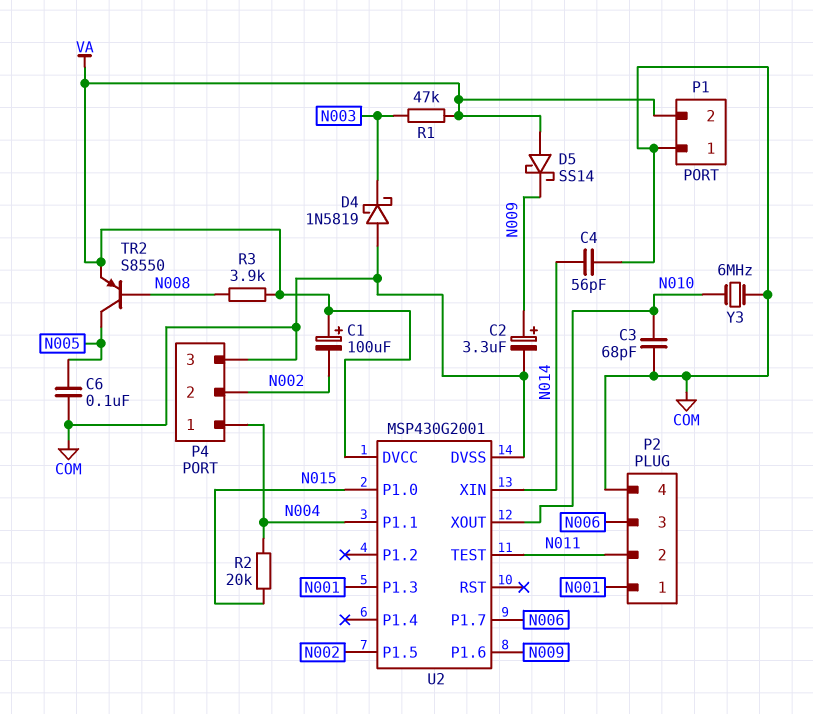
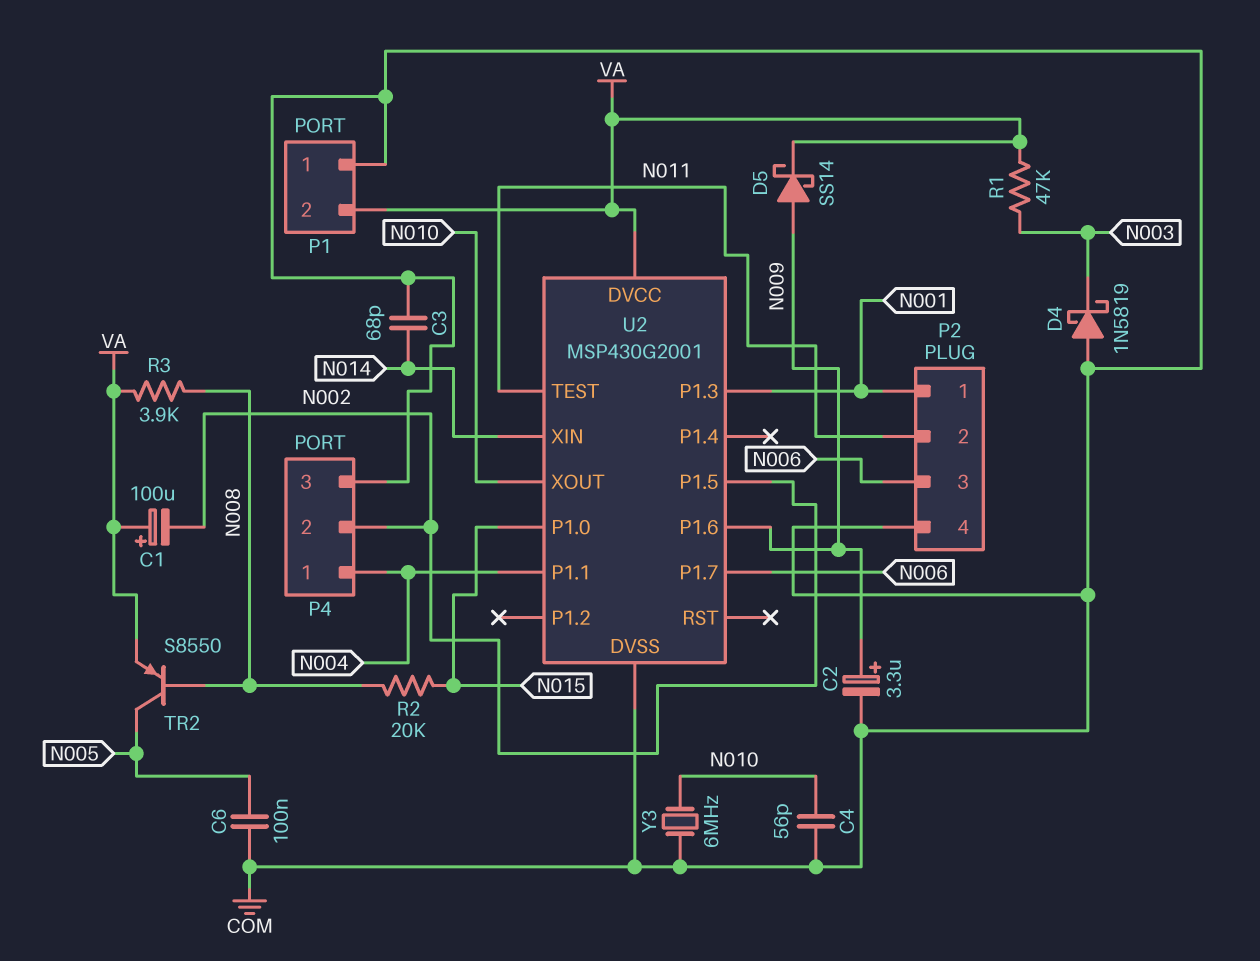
C3: 68pF (COM, N010) -> 68pF (COM, N014)
C4: 56pF (COM, N014) -> 56pF (COM, N010)
D5: schottky SS14 (A VA, K N009) -> schottky SS14 (A N009, K VA)
R2: 20k (N004, N015) -> 20k (N008, N015)

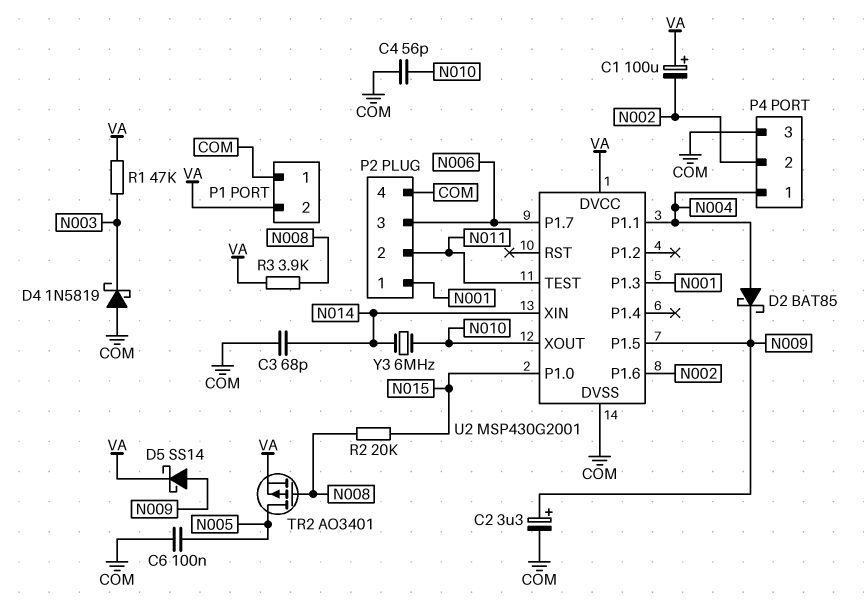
D2: none -> schottky BAT85 (A N004, K N009)
TR2: PNP S8550 (B N008, C N005, E VA) -> PMOS AO3401 (G N008, D N005, S VA)
U2 pin P1.5: N002 -> N009
U2 pin P1.6: N009 -> N002
Y3: 6MHz (COM, N010) -> 6MHz (N010, N014)

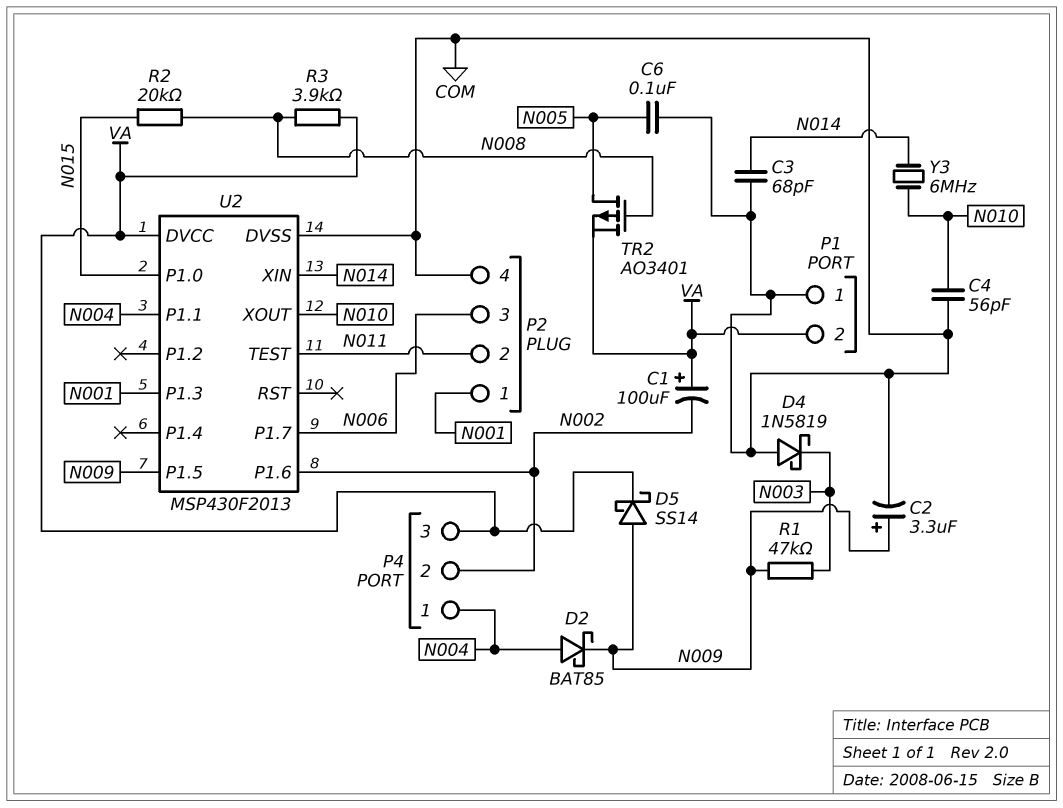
P4 pin 3: COM -> VA
R1: 47k (N003, VA) -> 47k (N003, N009)
U2: MSP430G2001 -> MSP430F2013

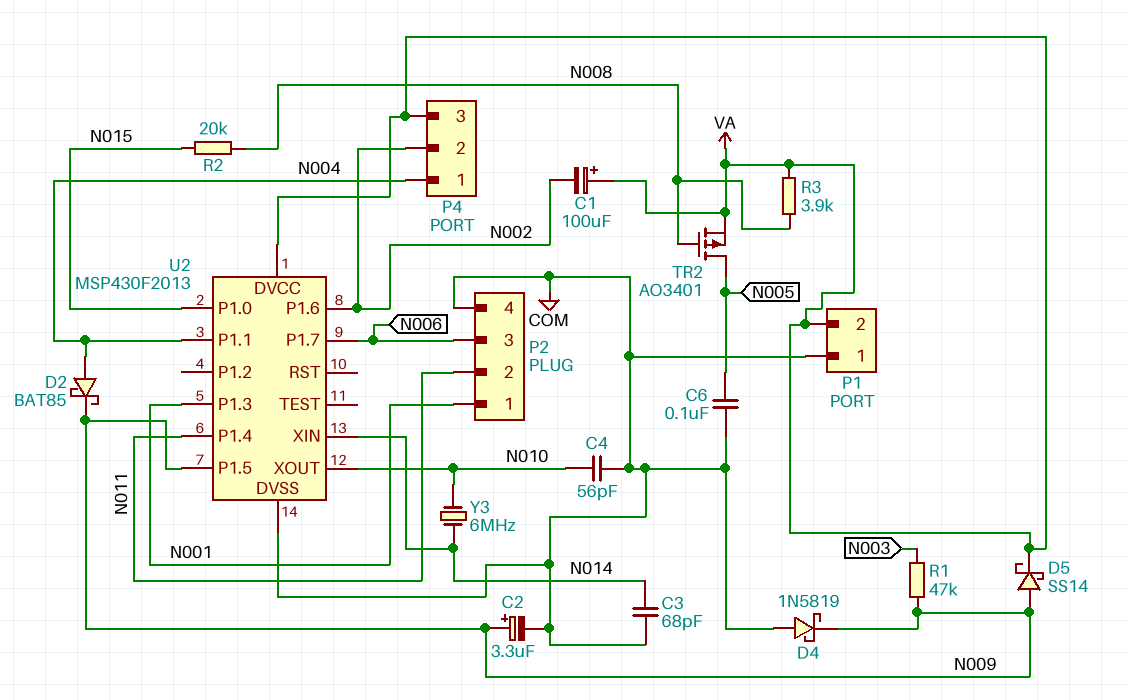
D4: schottky 1N5819 (A COM, K N003) -> schottky 1N5819 (A COM, K N009)
U2 pin P1.4: none -> N011
U2 pin TEST: N011 -> none

